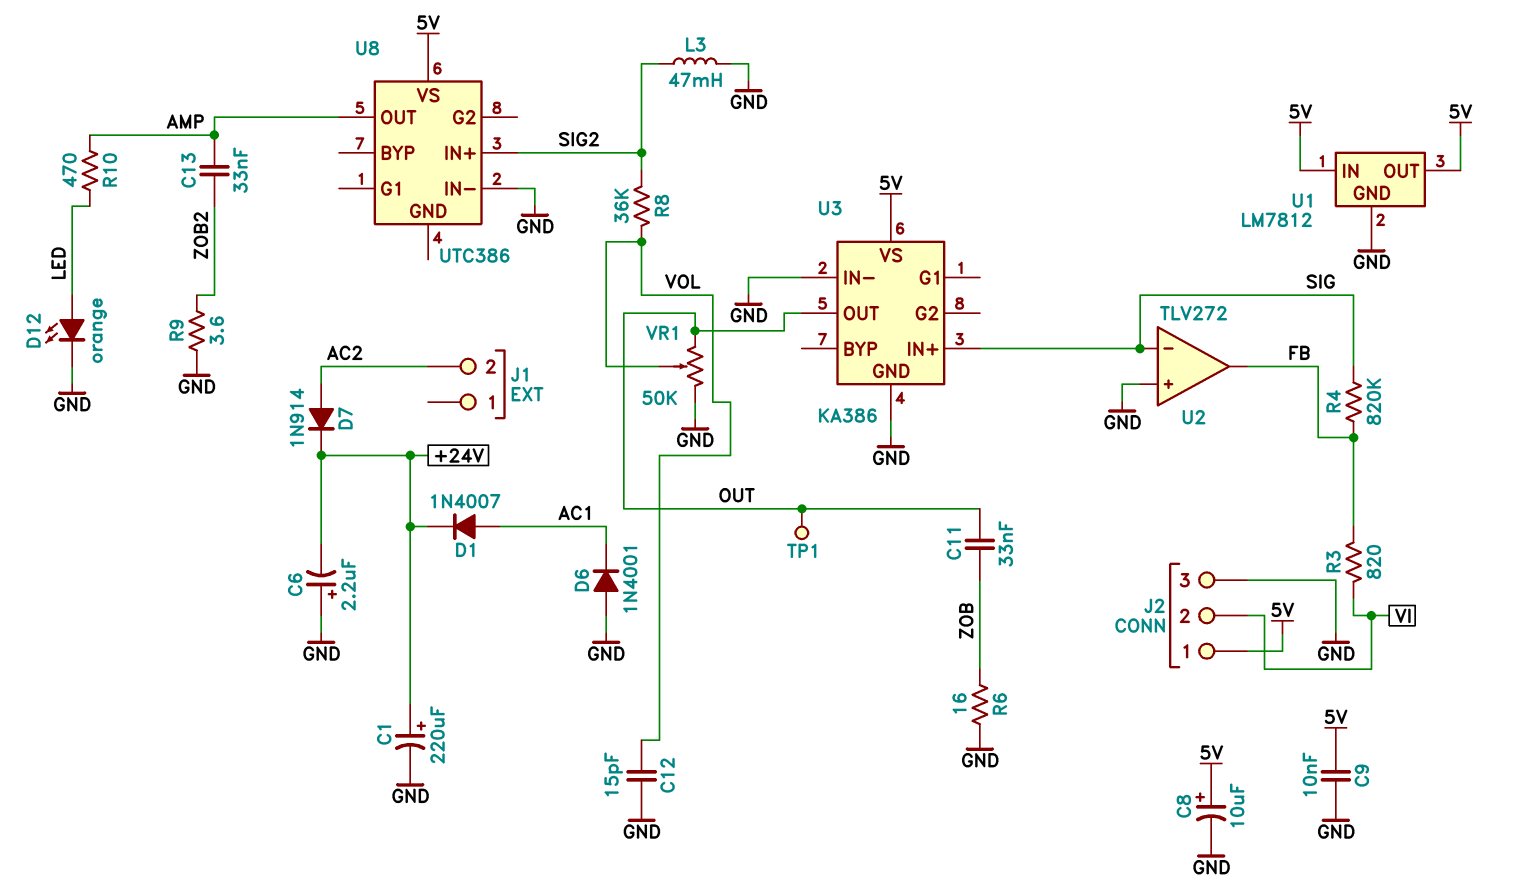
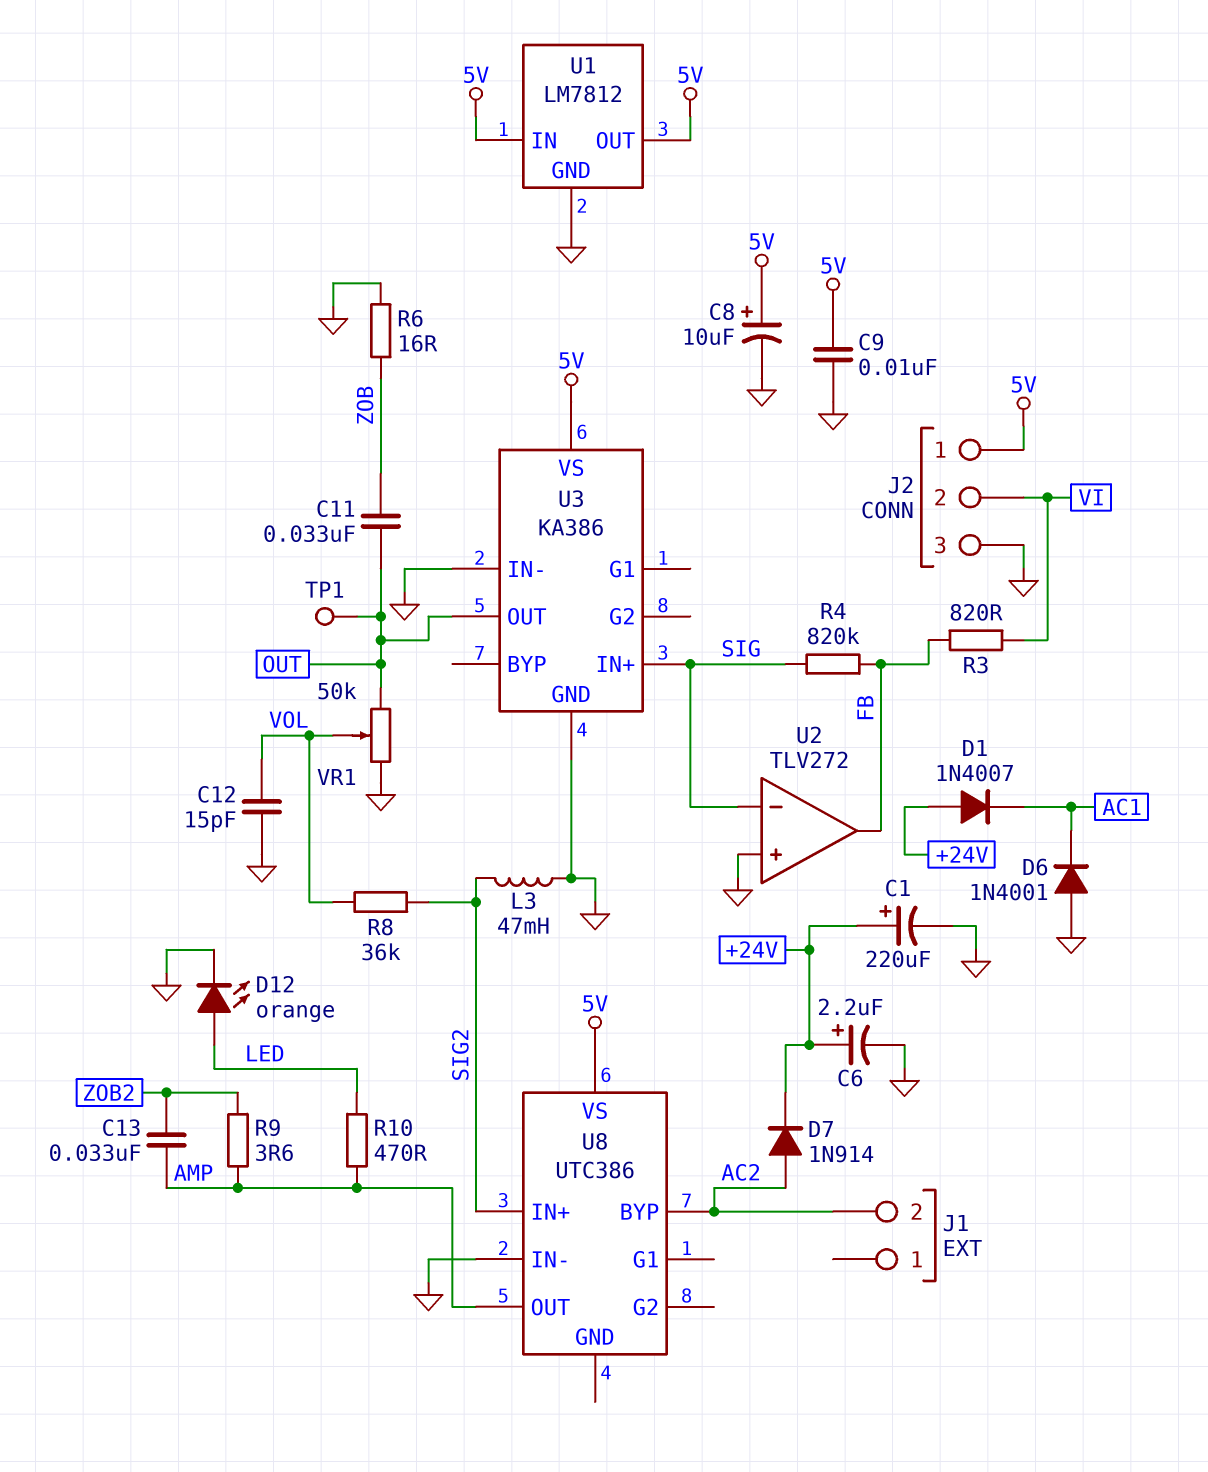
C6: 2.2uF (plus GND, minus +24V) -> 2.2uF (plus +24V, minus GND)
D1: diode 1N4007 (A AC1, K +24V) -> diode 1N4007 (A +24V, K AC1)
R9: 3.6 (GND, ZOB2) -> 3.6 (AMP, ZOB2)
U8 pin BYP: none -> AC2

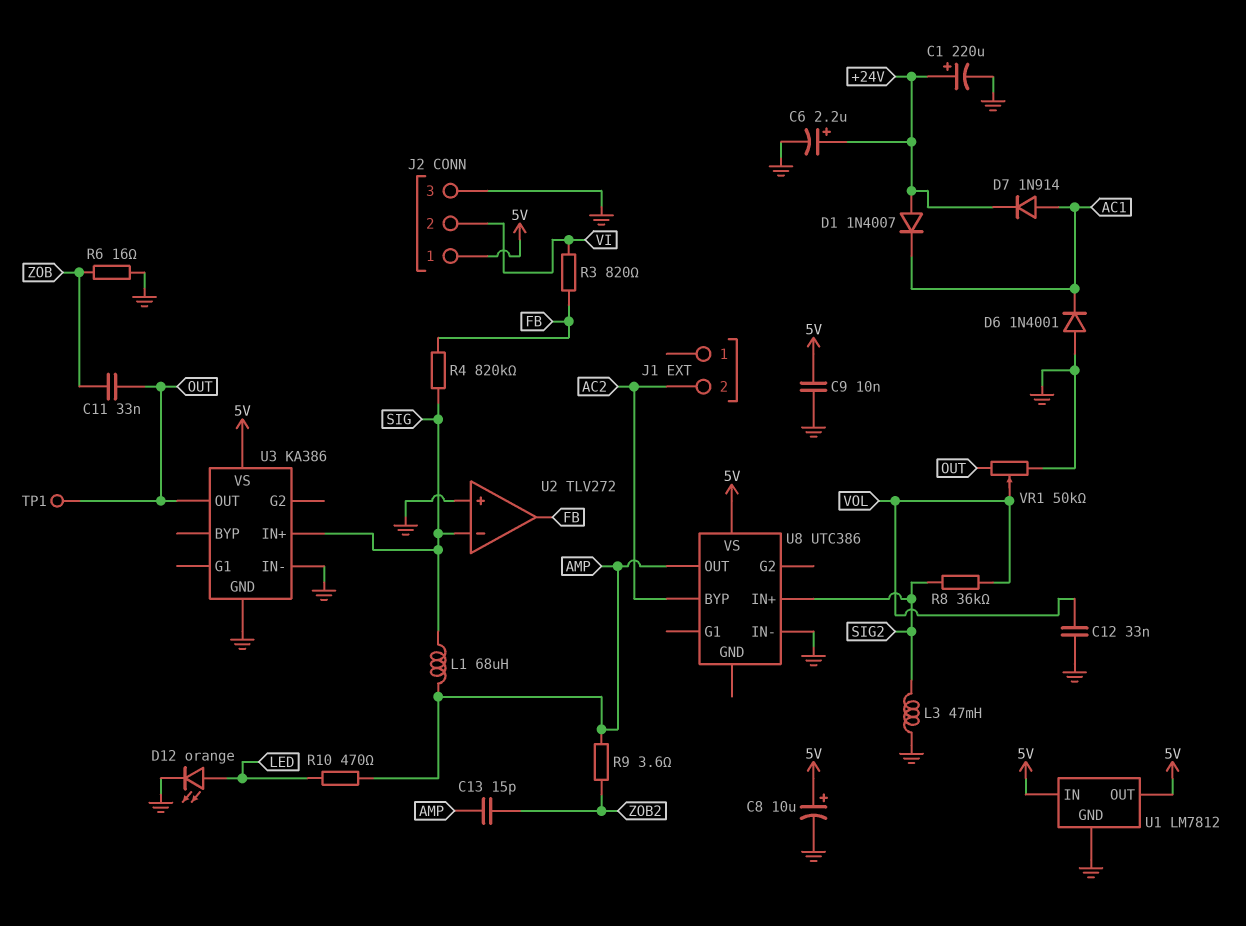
C12: 15pF (GND, VOL) -> 33nF (GND, VOL)
C13: 33nF (AMP, ZOB2) -> 15pF (AMP, ZOB2)
D7: diode 1N914 (A AC2, K +24V) -> diode 1N914 (A AC1, K +24V)
L1: none -> 68uH (AMP, SIG)

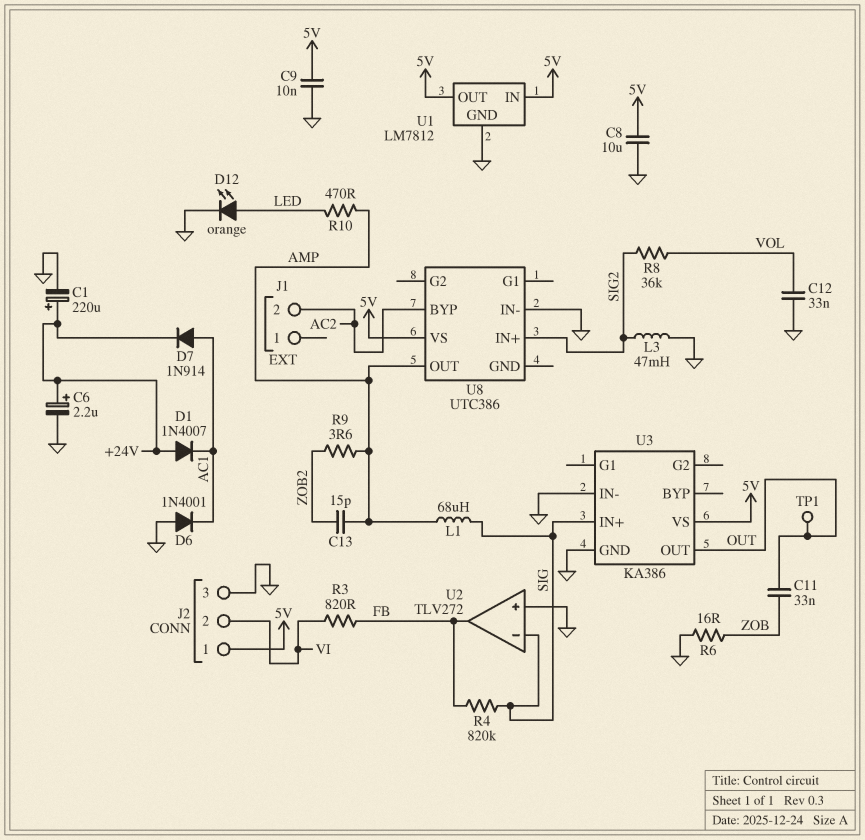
C8: 10uF (plus 5V, minus GND) -> 10uF (5V, GND)
VR1: 50k (GND, OUT, wiper VOL) -> none

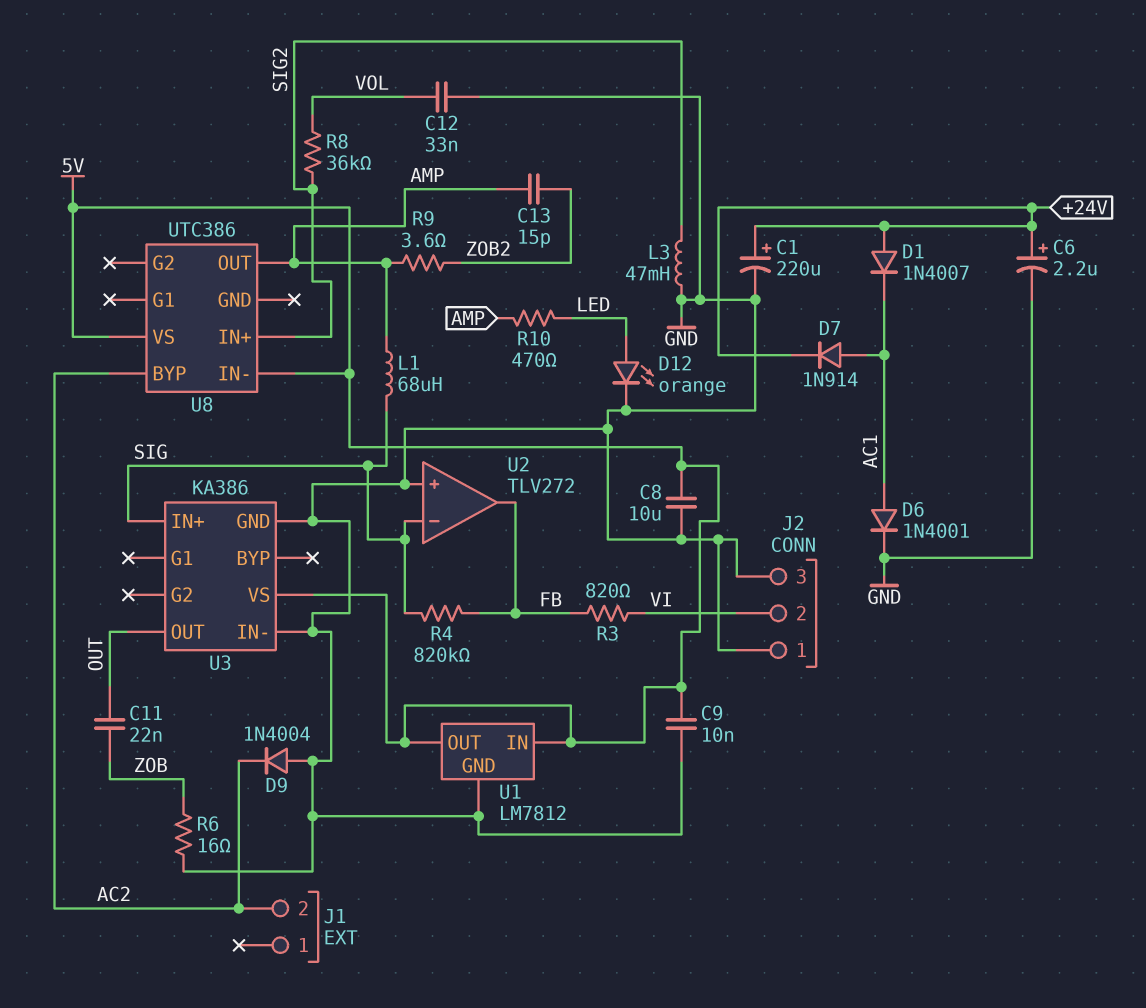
C11: 33nF (OUT, ZOB) -> 22nF (OUT, ZOB)
D6: diode 1N4001 (A GND, K AC1) -> diode 1N4001 (A AC1, K GND)
D9: none -> diode 1N4004 (A GND, K AC2)
J2 pin 1: 5V -> GND
TP1: test point (OUT) -> none
U8 pin IN-: GND -> 5V

